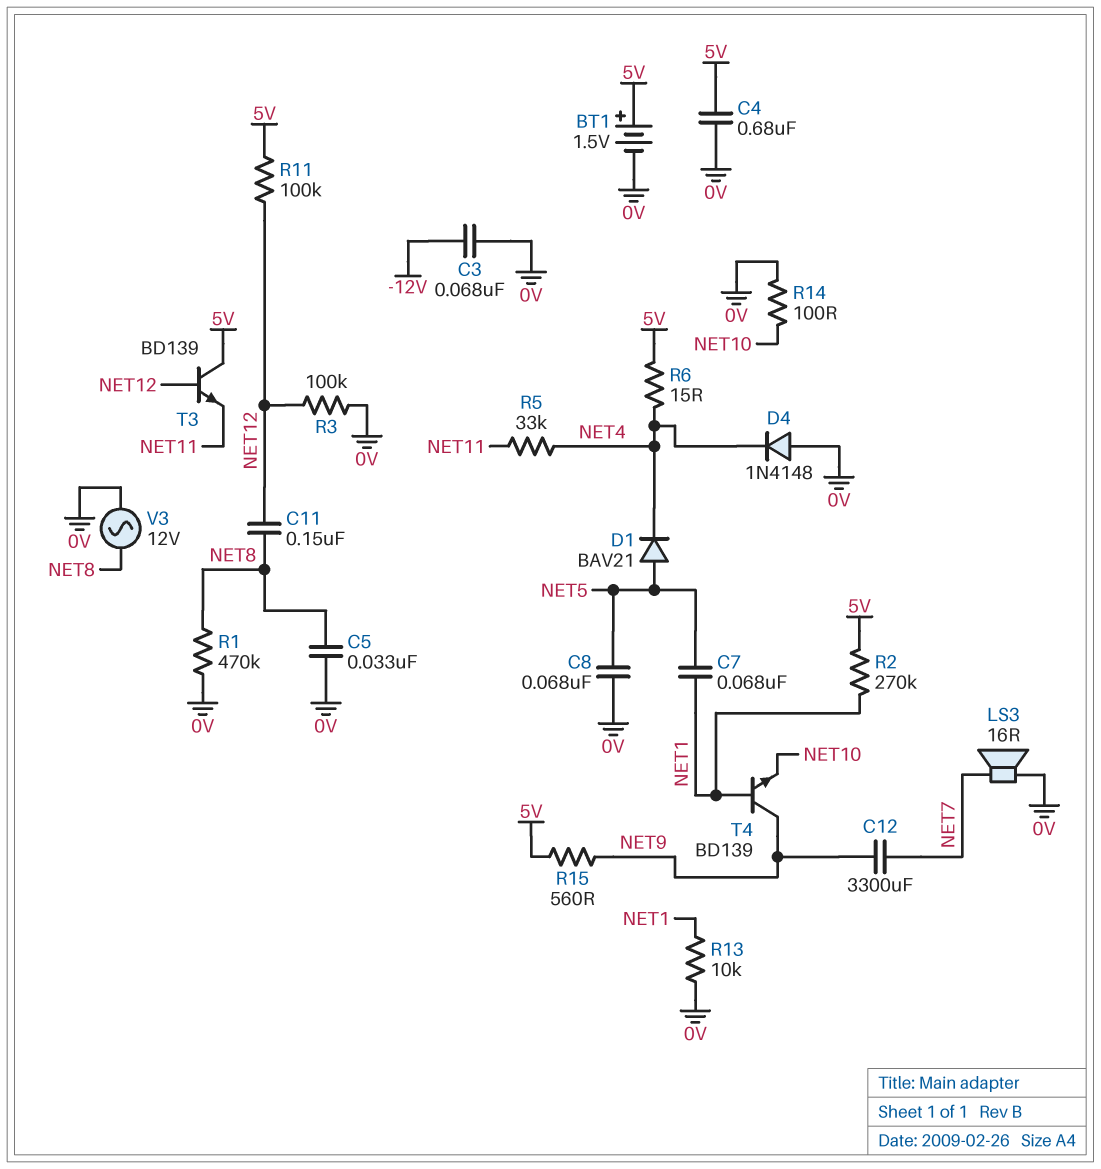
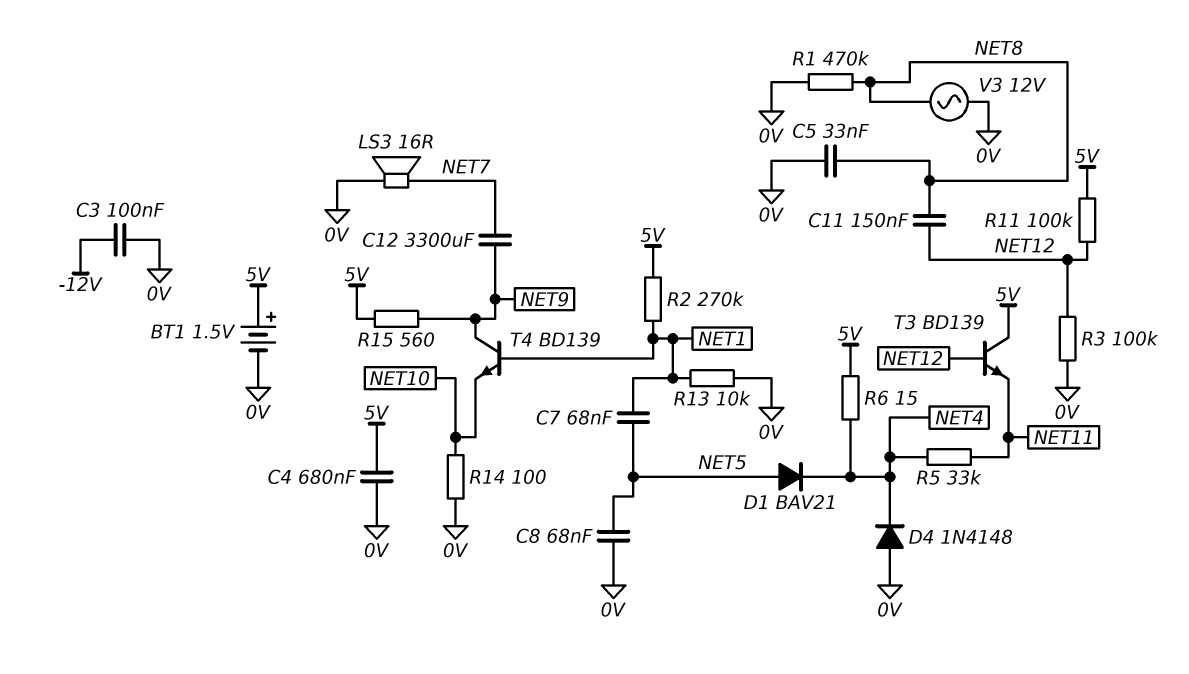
C3: 68nF (-12V, 0V) -> 100nF (-12V, 0V)

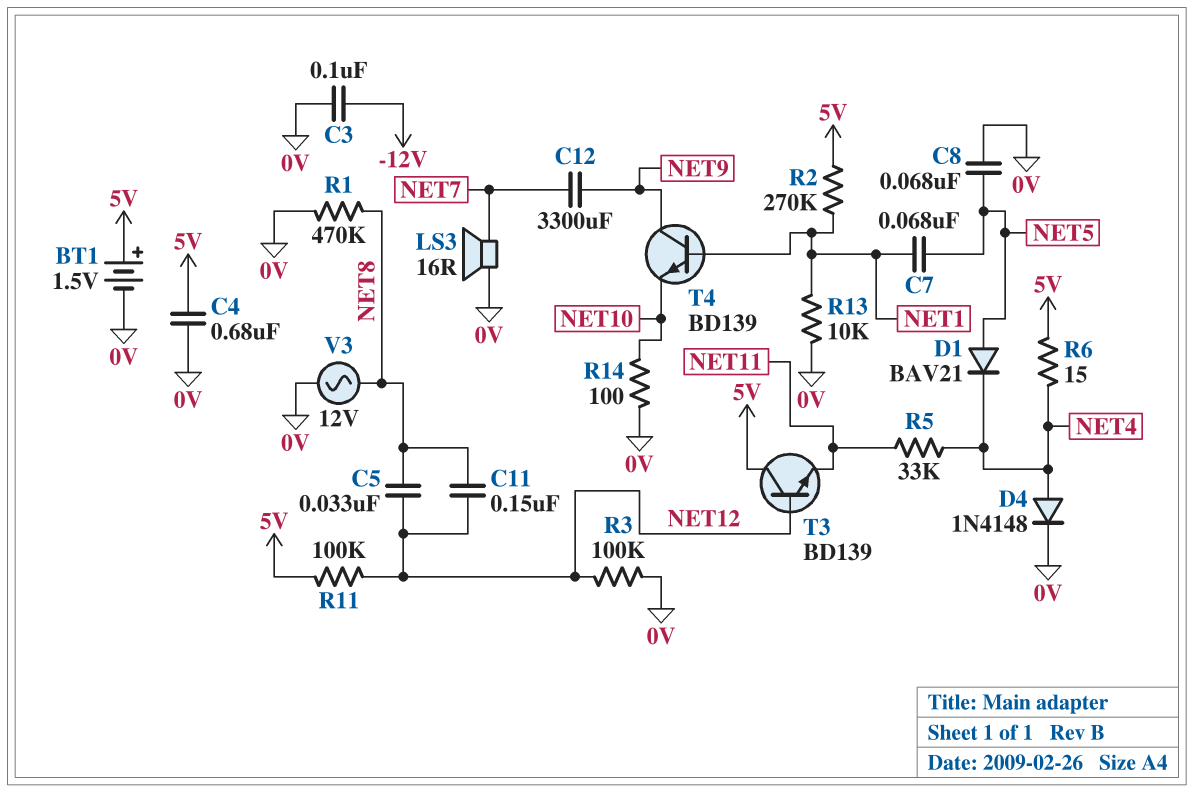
C5: 33nF (0V, NET8) -> 33nF (NET8, NET12)
D4: diode 1N4148 (A 0V, K NET4) -> diode 1N4148 (A NET4, K 0V)
R15: 560 (5V, NET9) -> none

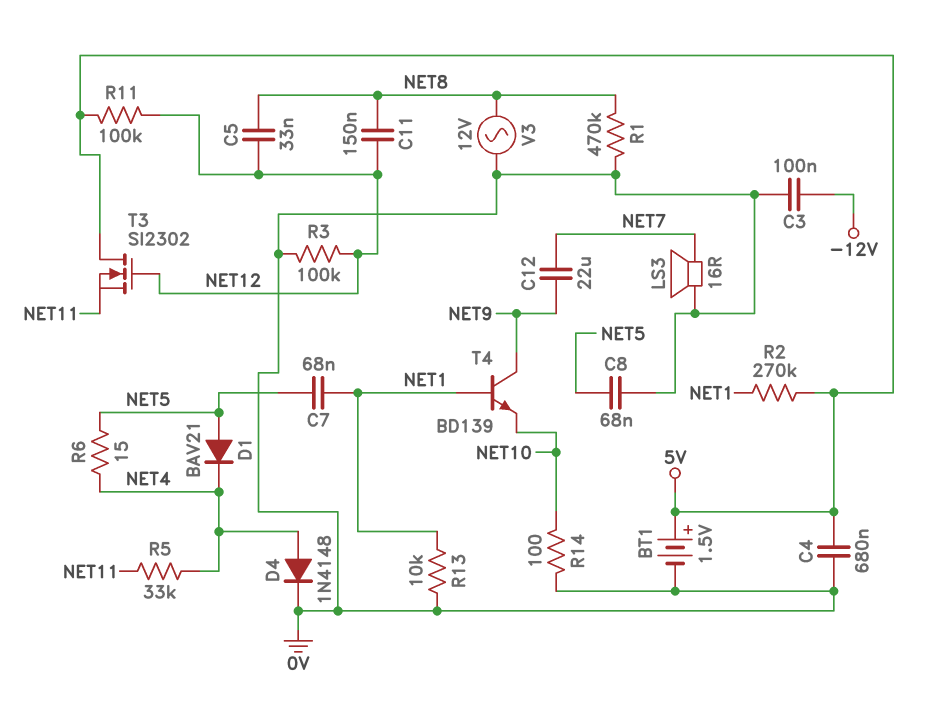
C12: 3300uF (NET7, NET9) -> 22uF (NET7, NET9)
R6: 15 (5V, NET4) -> 15 (NET4, NET5)
T3: NPN BD139 (B NET12, C 5V, E NET11) -> NMOS SI2302 (G NET12, D 5V, S NET11)

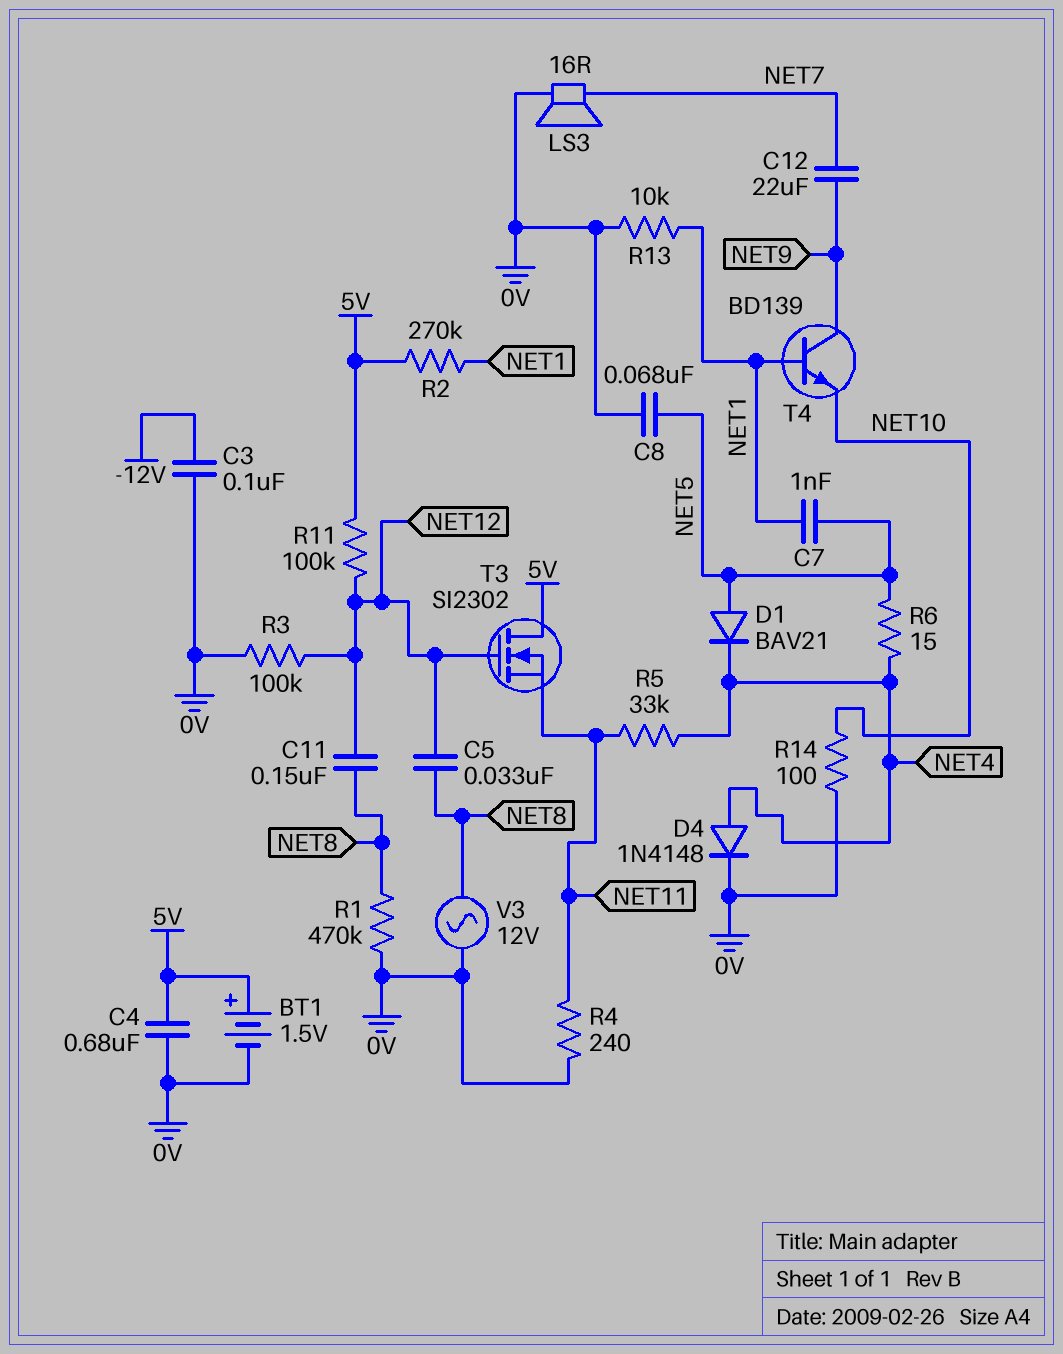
C7: 68nF (NET1, NET5) -> 1nF (NET1, NET5)
R4: none -> 240 (0V, NET11)

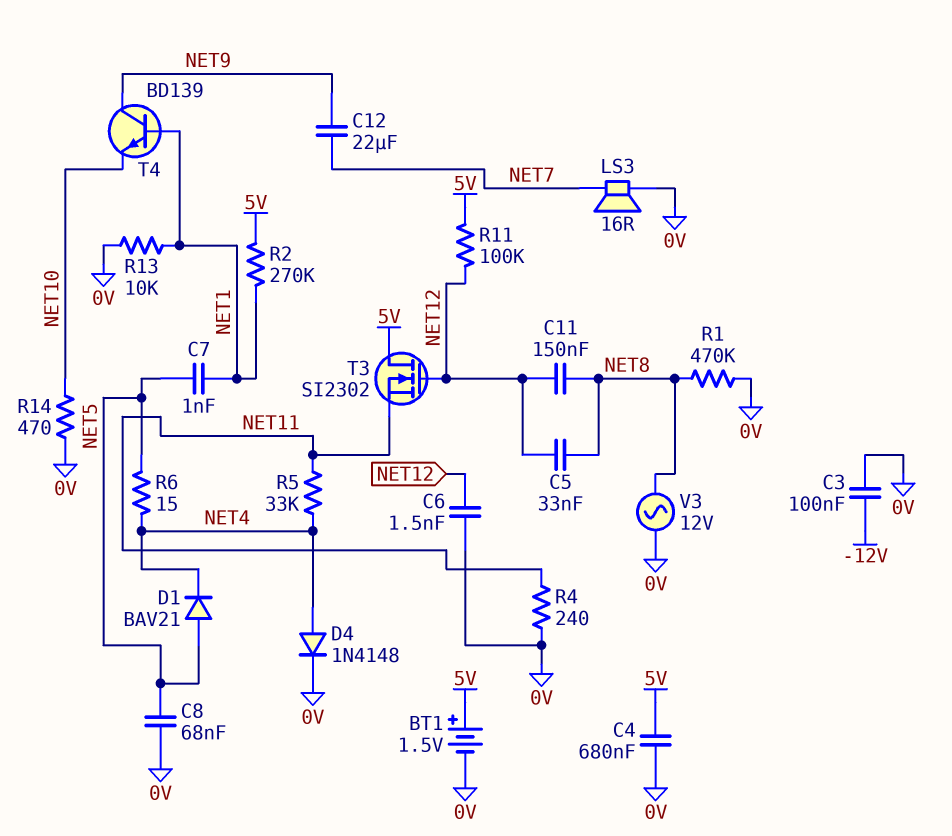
C6: none -> 1.5nF (0V, NET12)
R3: 100k (0V, NET12) -> none
R14: 100 (0V, NET10) -> 470 (0V, NET10)

